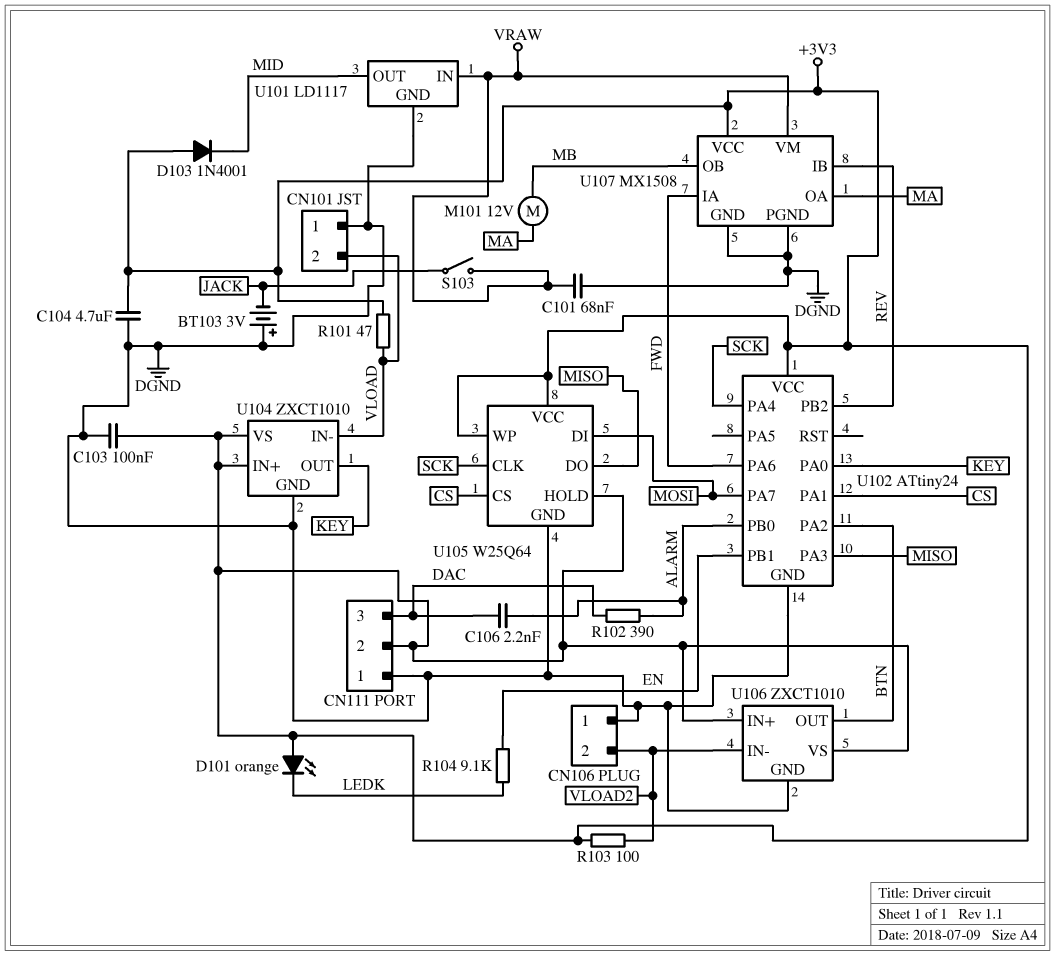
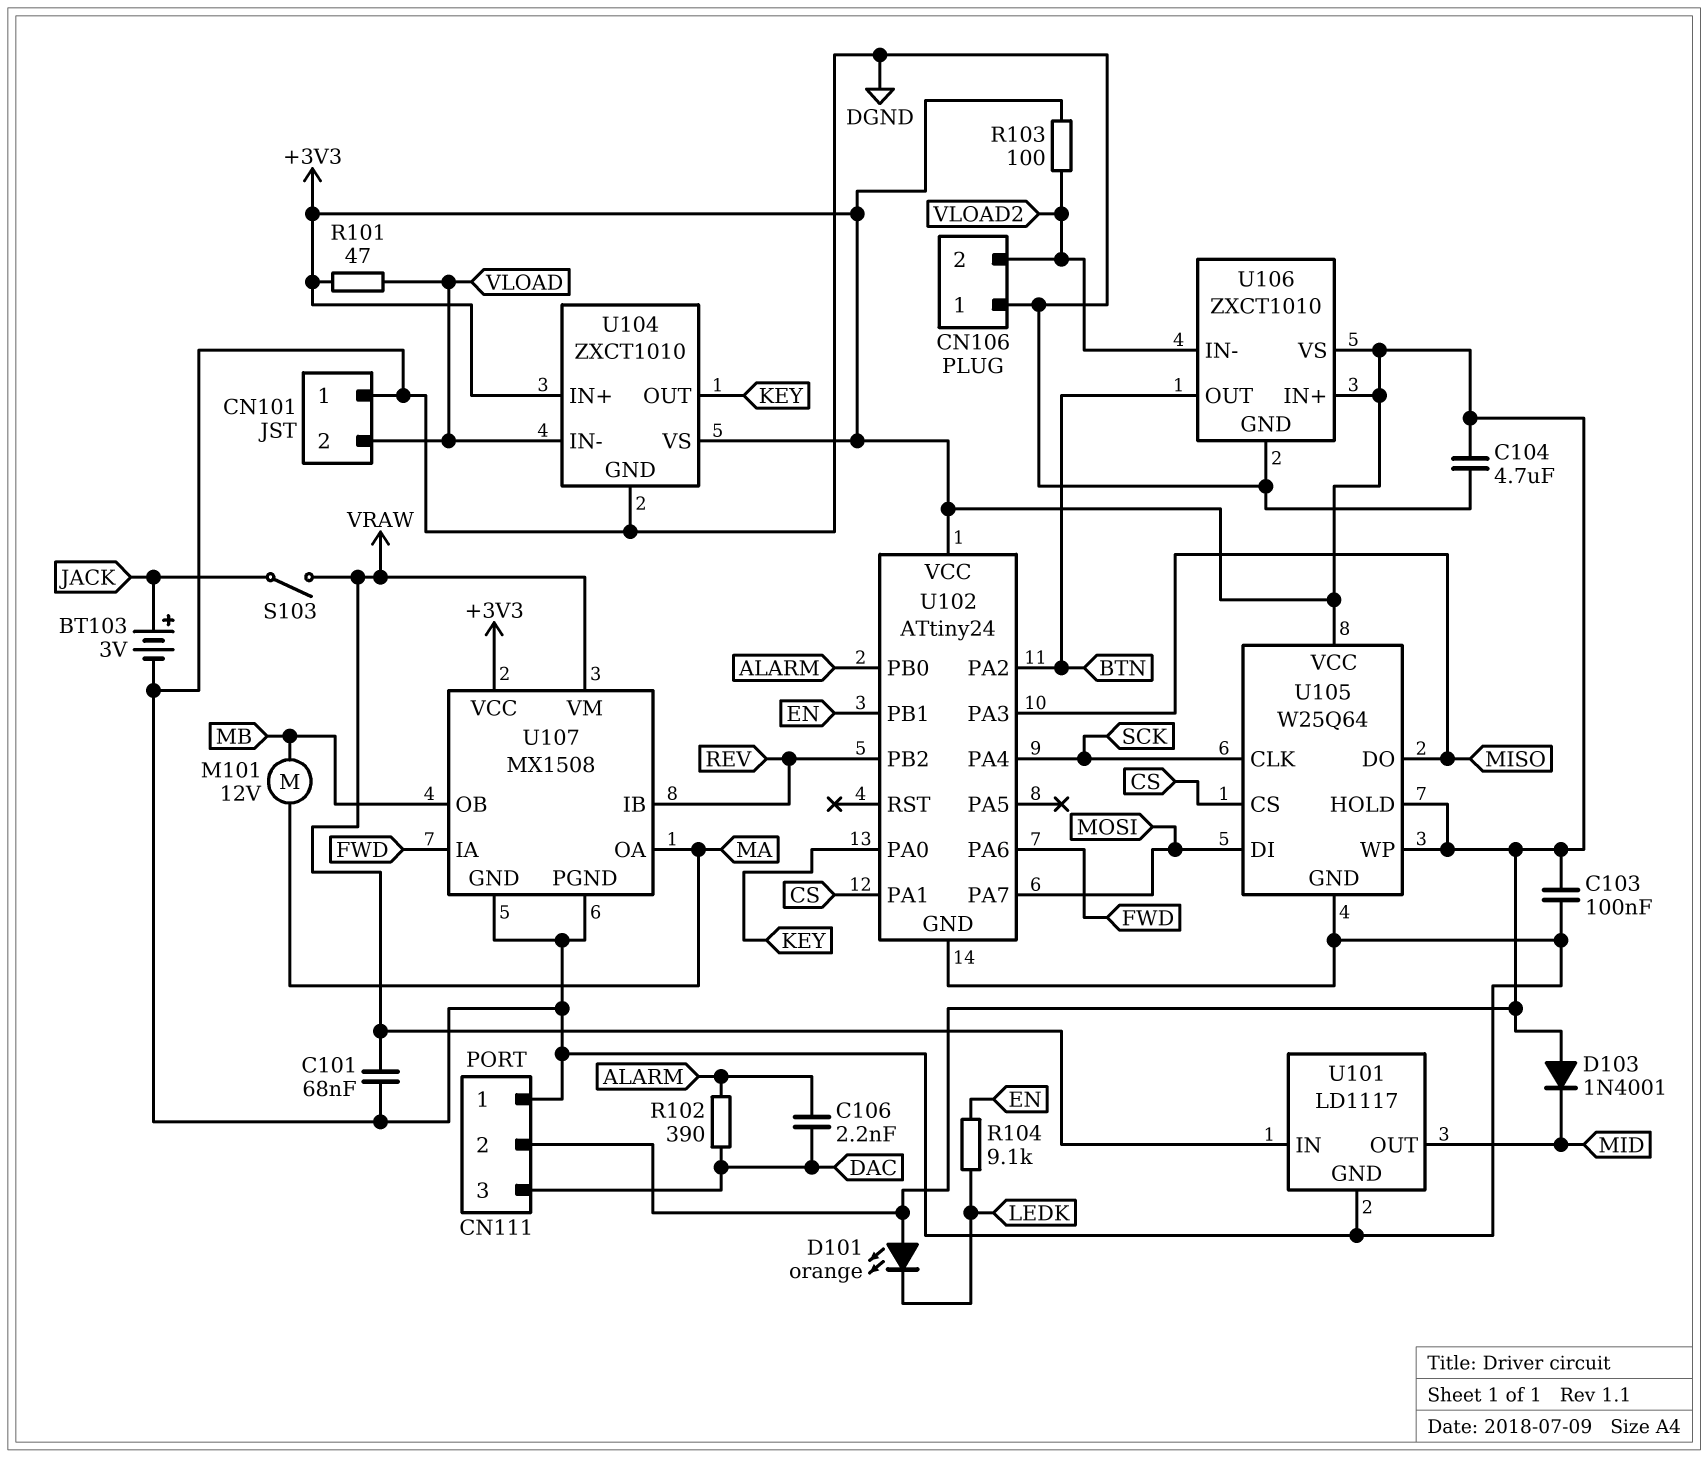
BT103: 3V (plus DGND, minus JACK) -> 3V (plus JACK, minus DGND)

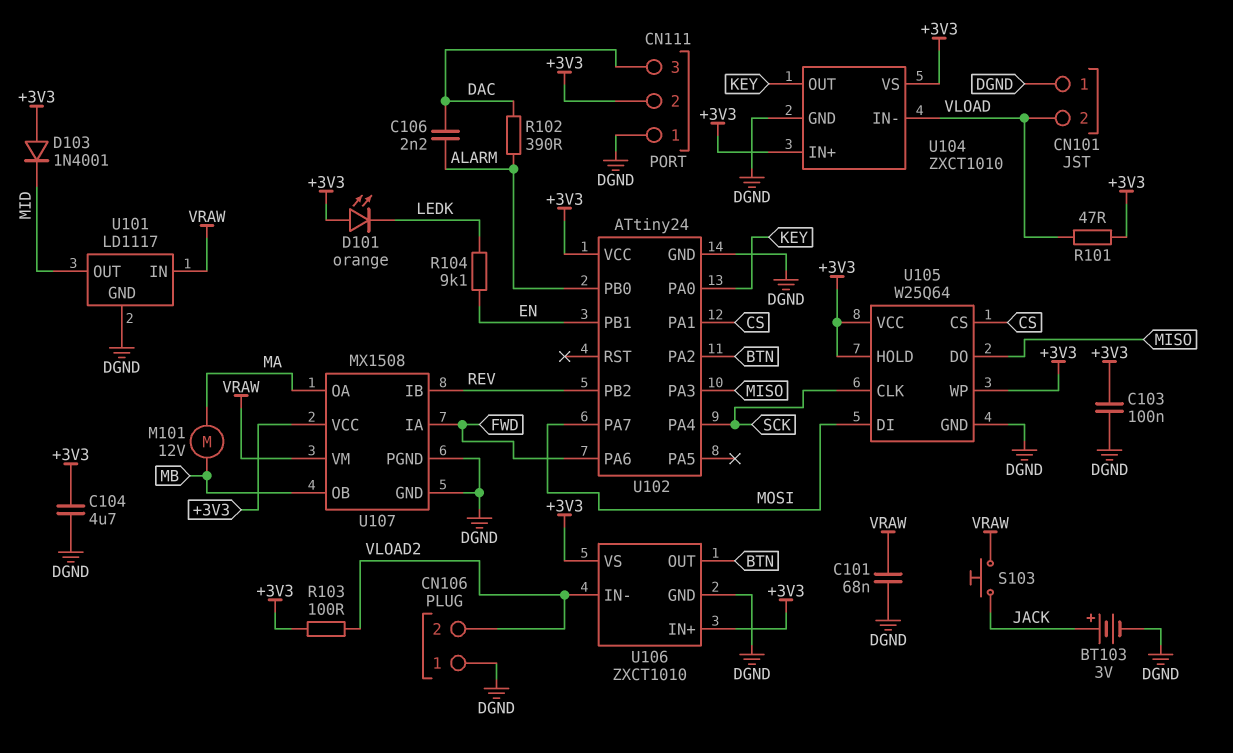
S103: switch (JACK, VRAW) -> button (JACK, VRAW)

